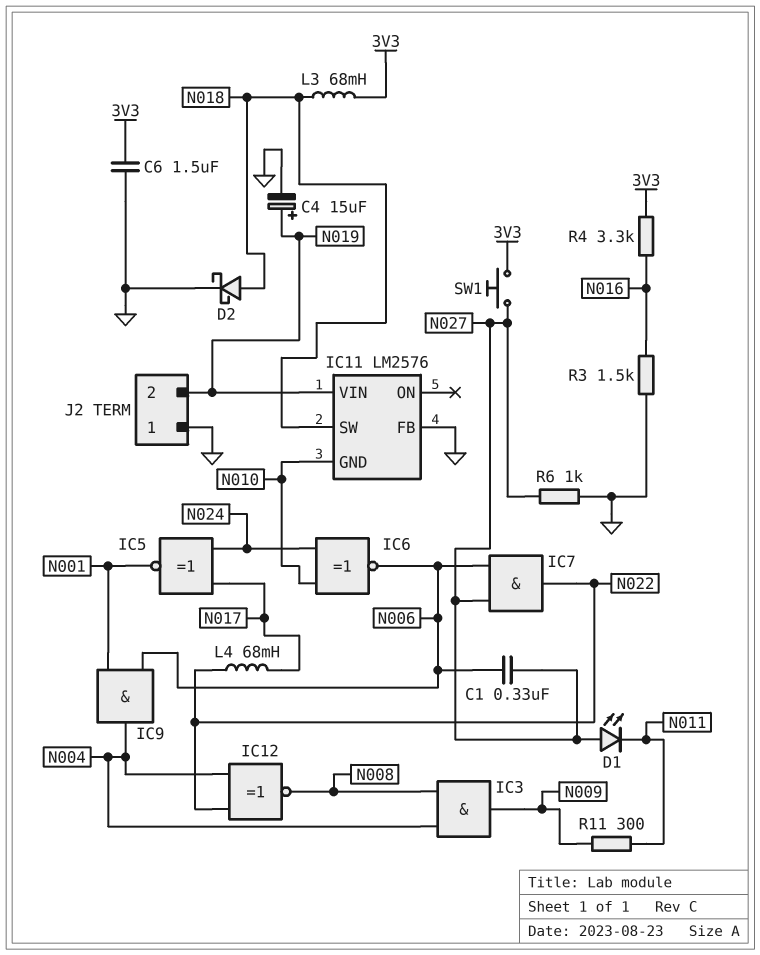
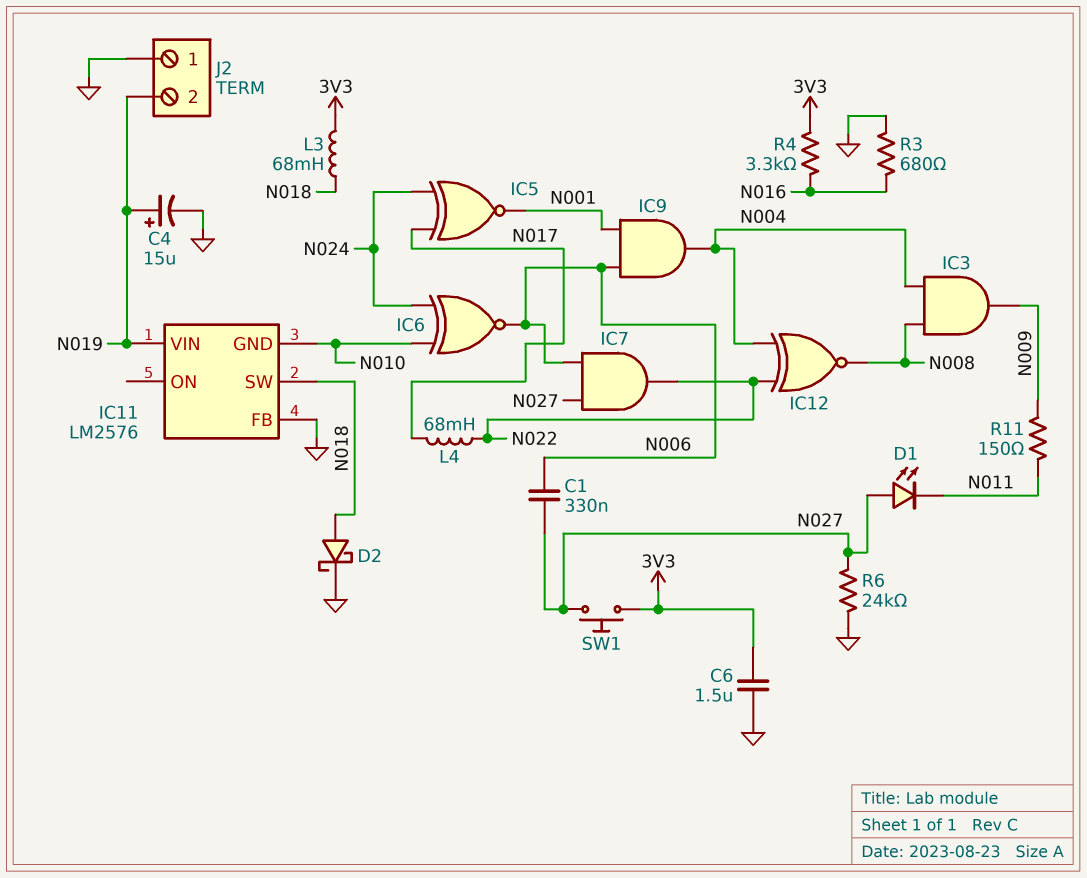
R3: 1.5k (GND, N016) -> 680 (GND, N016)
R6: 1k (GND, N027) -> 24k (GND, N027)
R11: 300 (N009, N011) -> 150 (N009, N011)

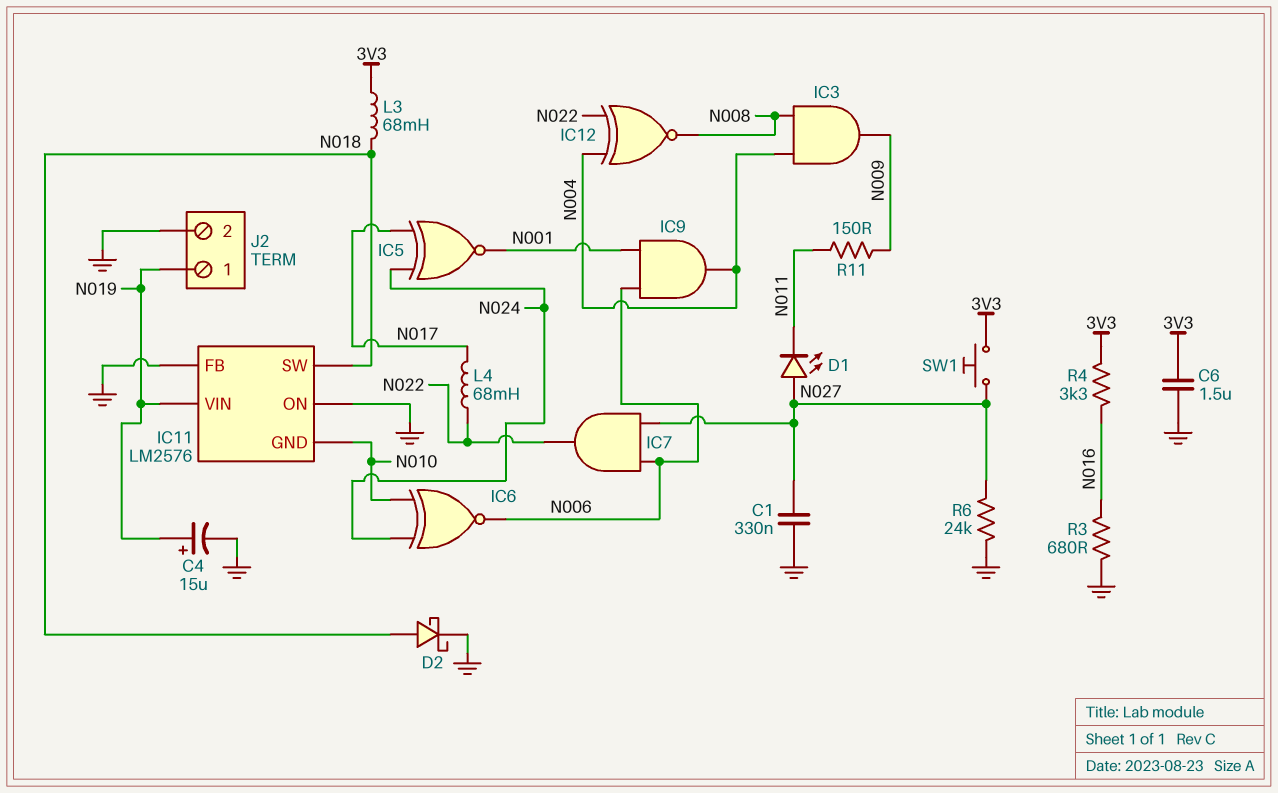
C1: 330nF (N006, N027) -> 330nF (GND, N027)
IC11 pin ON: none -> GND
J2 pin 1: GND -> N019
J2 pin 2: N019 -> GND

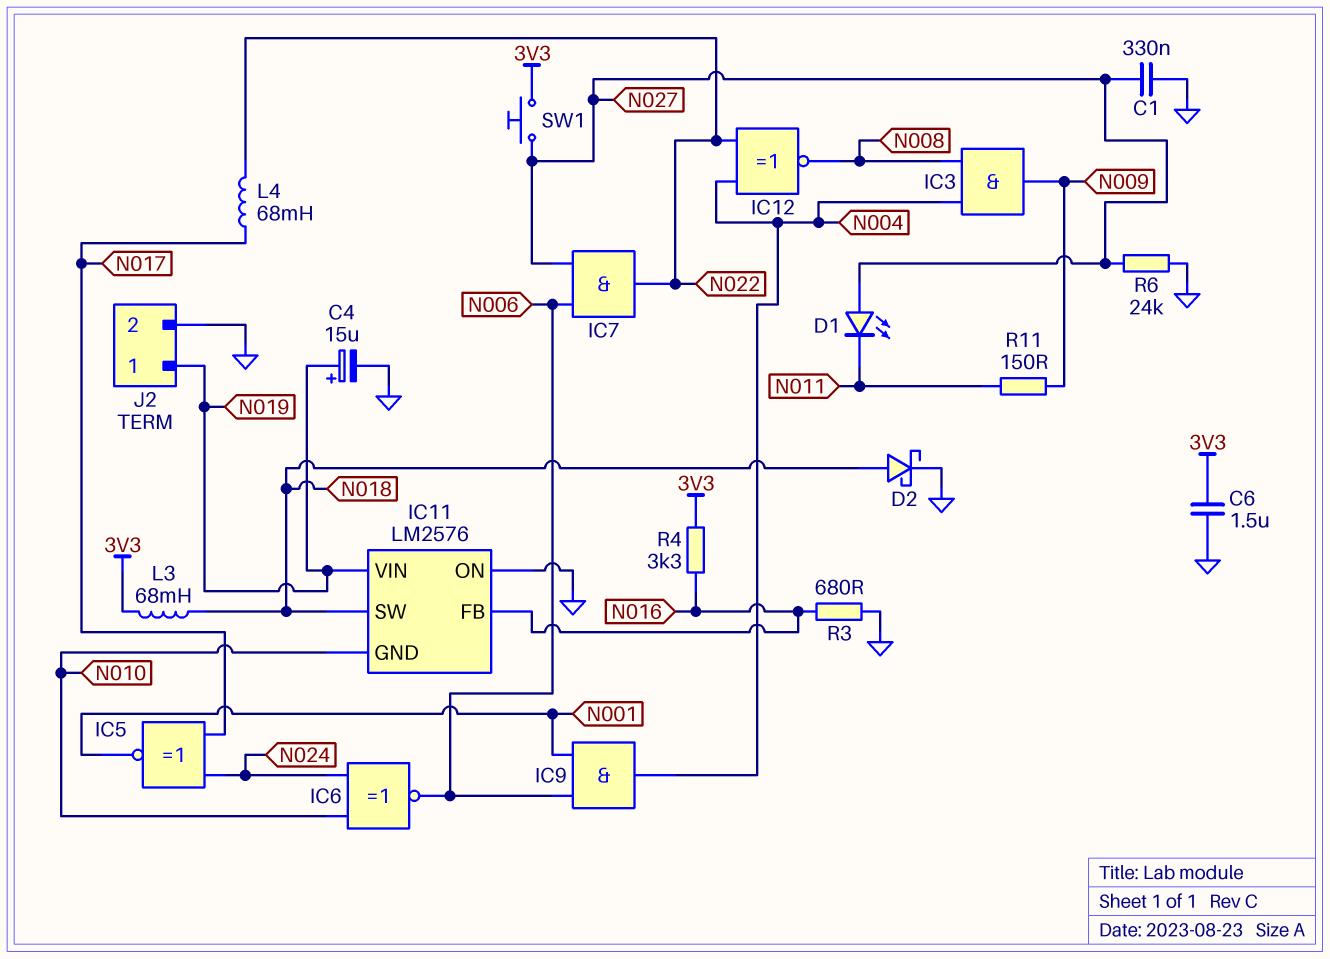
IC11 pin FB: GND -> N016

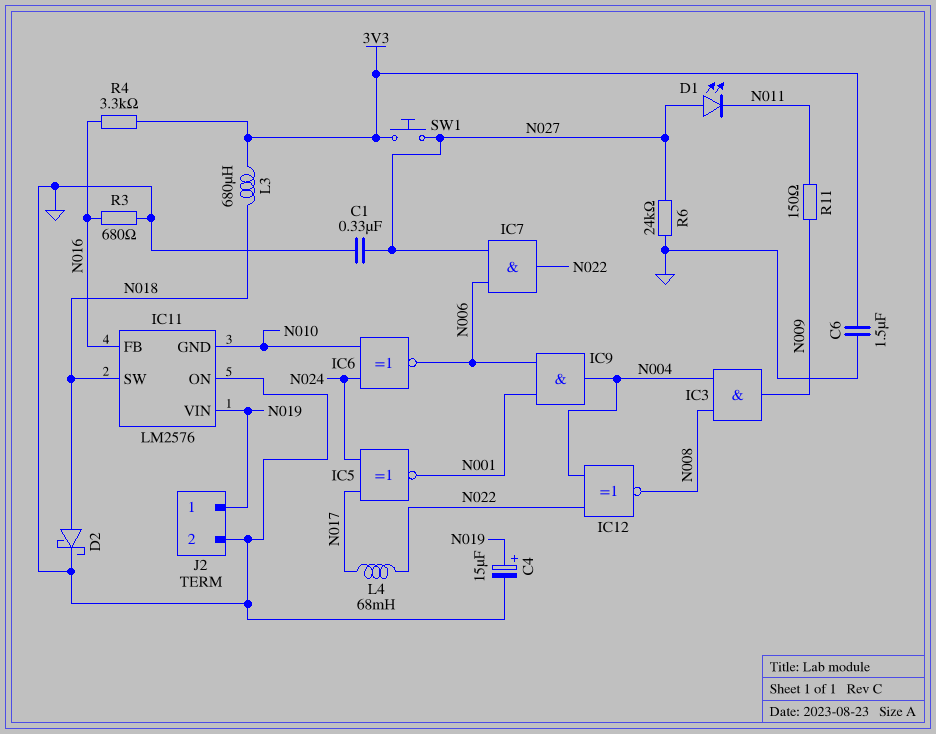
L3: 68mH (3V3, N018) -> 680uH (3V3, N018)

